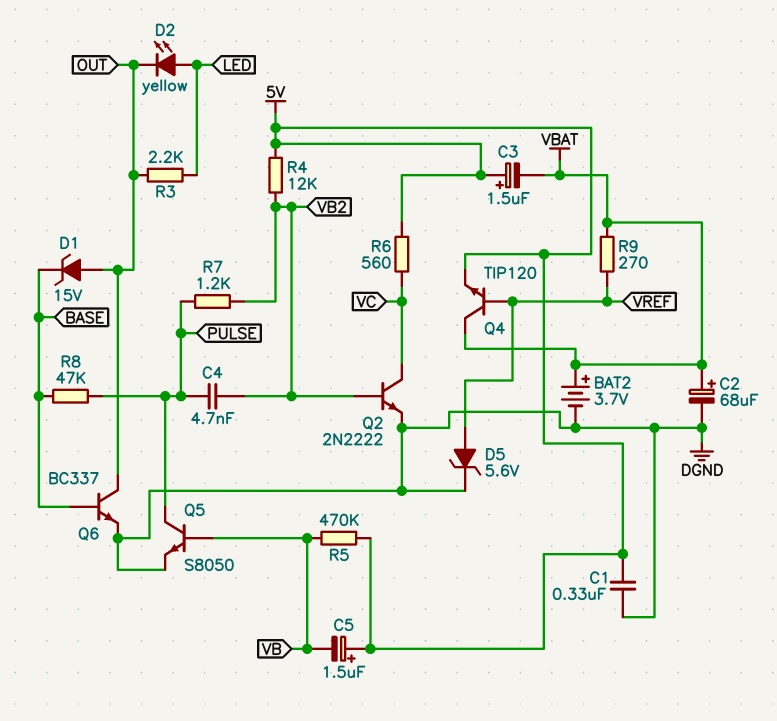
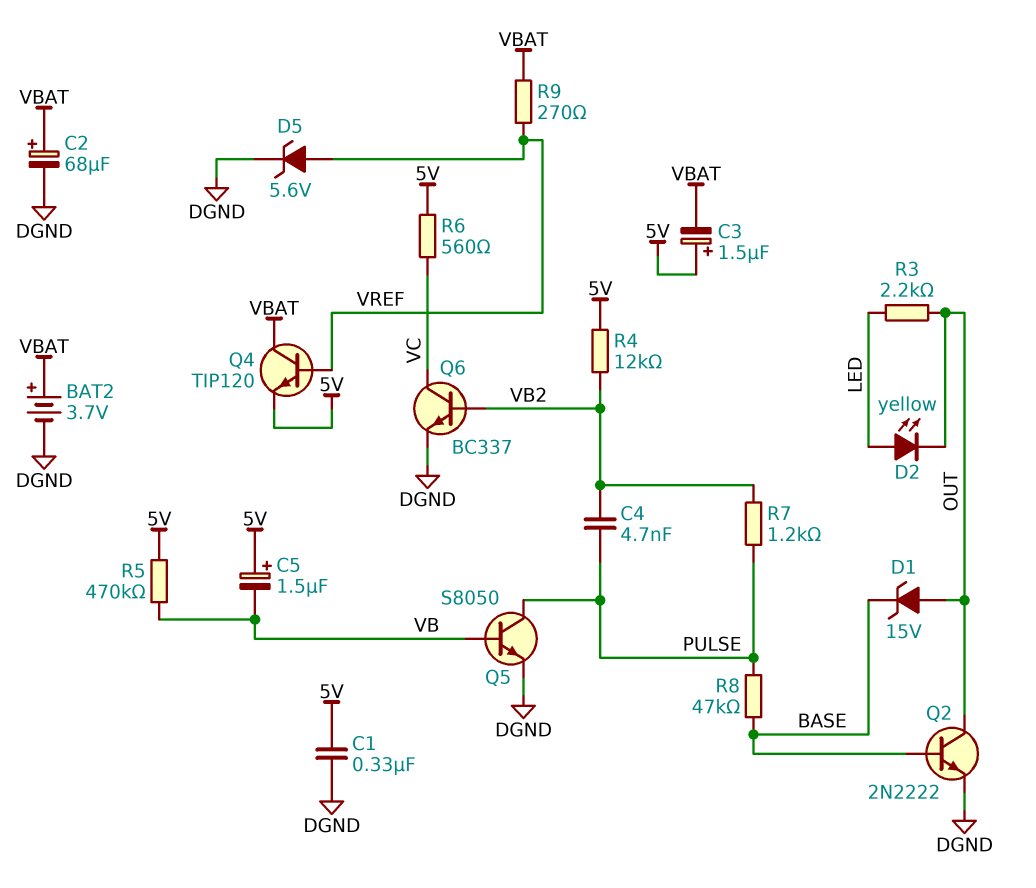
Q2: NPN 2N2222 (B VB2, C VC, E DGND) -> NPN 2N2222 (B BASE, C OUT, E DGND)
Q6: NPN BC337 (B BASE, C OUT, E DGND) -> NPN BC337 (B VB2, C VC, E DGND)

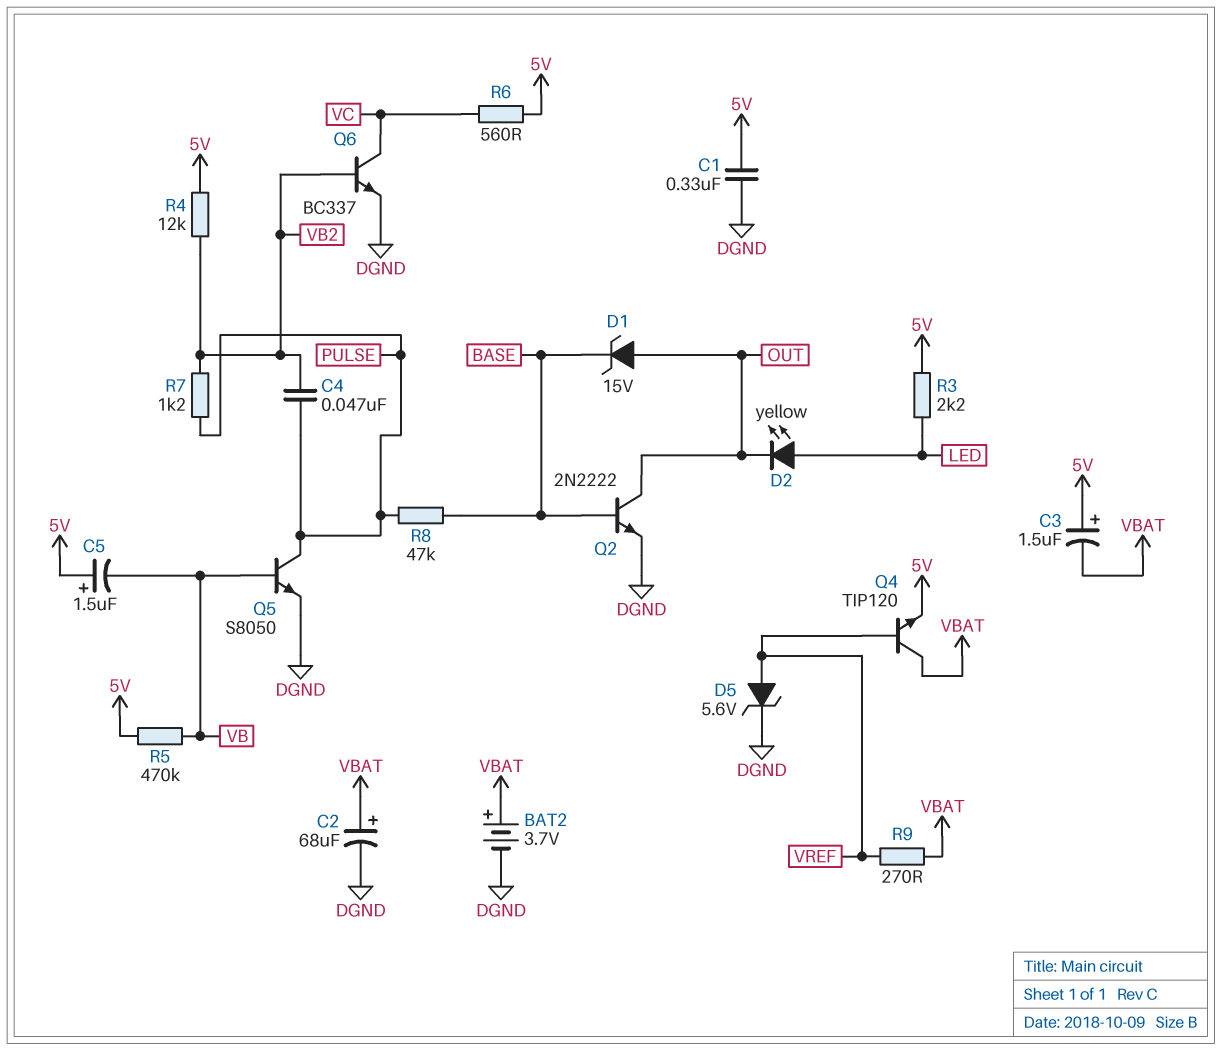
C4: 4.7nF (PULSE, VB2) -> 47nF (PULSE, VB2)
R3: 2.2k (LED, OUT) -> 2.2k (5V, LED)

